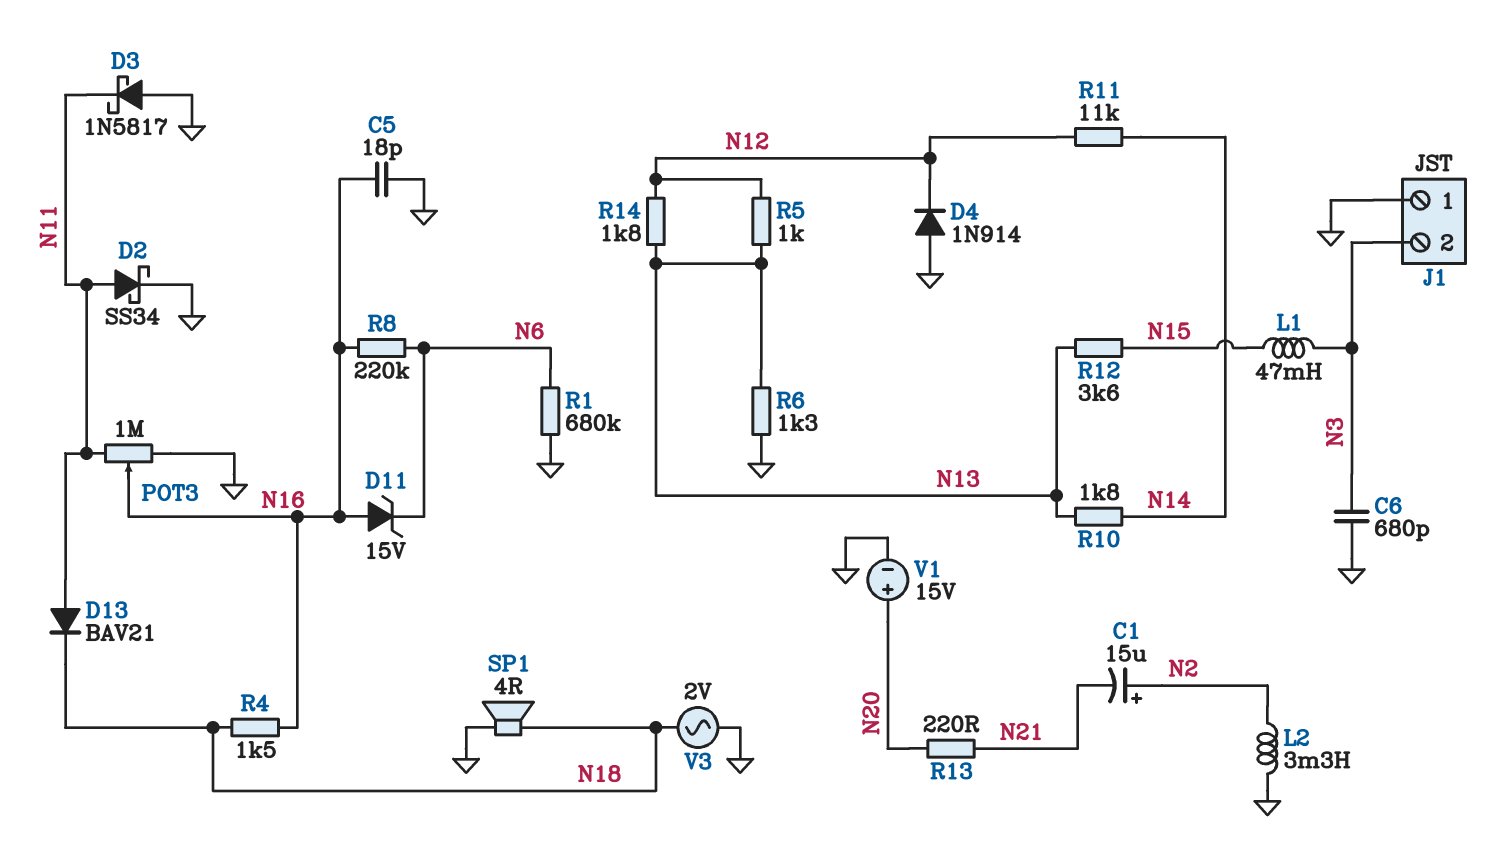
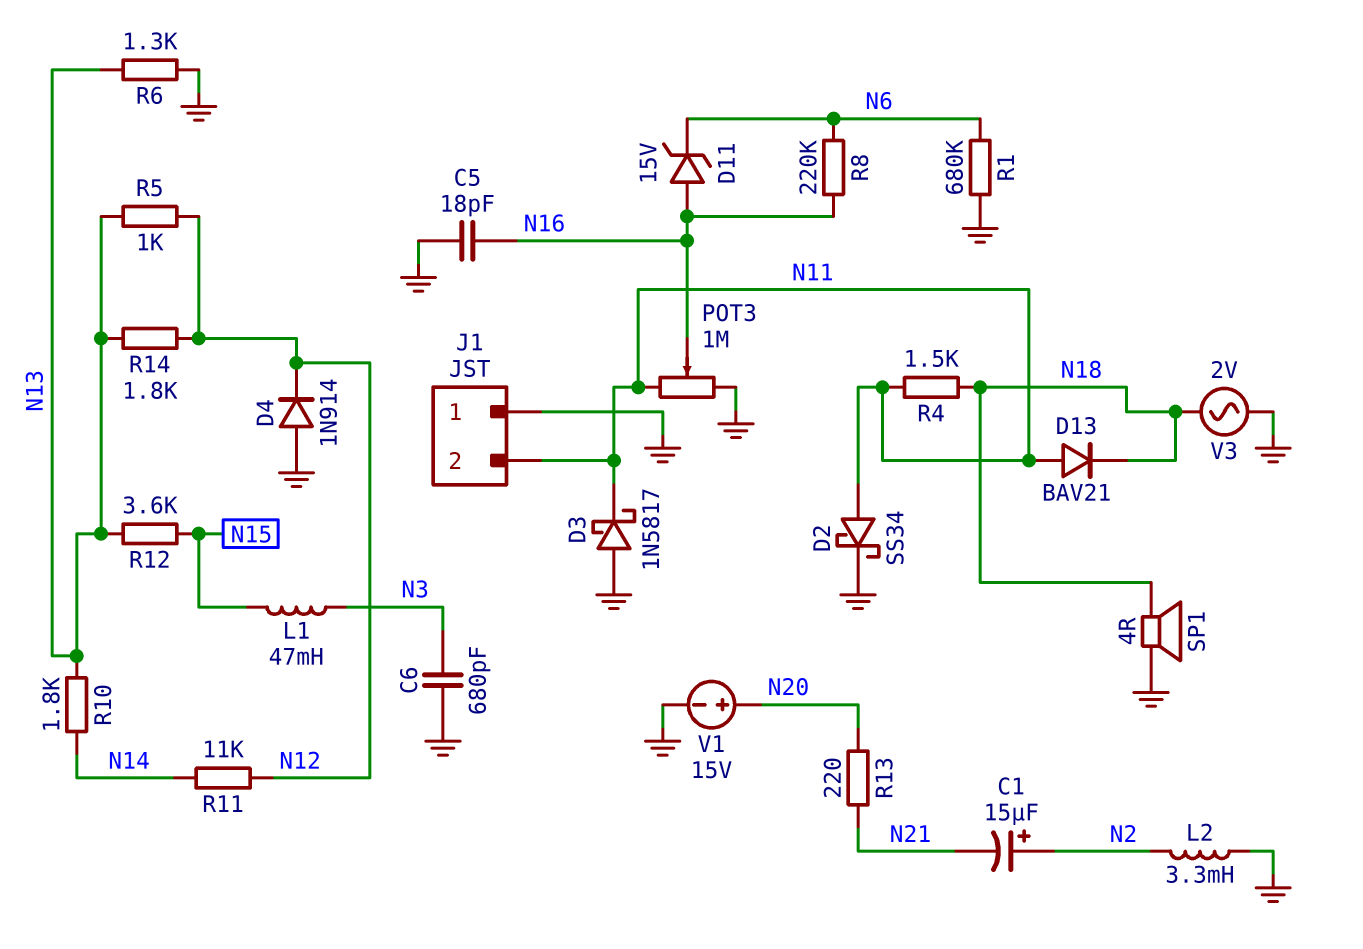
J1 pin 2: N3 -> N11
R4: 1.5k (N16, N18) -> 1.5k (N11, N18)

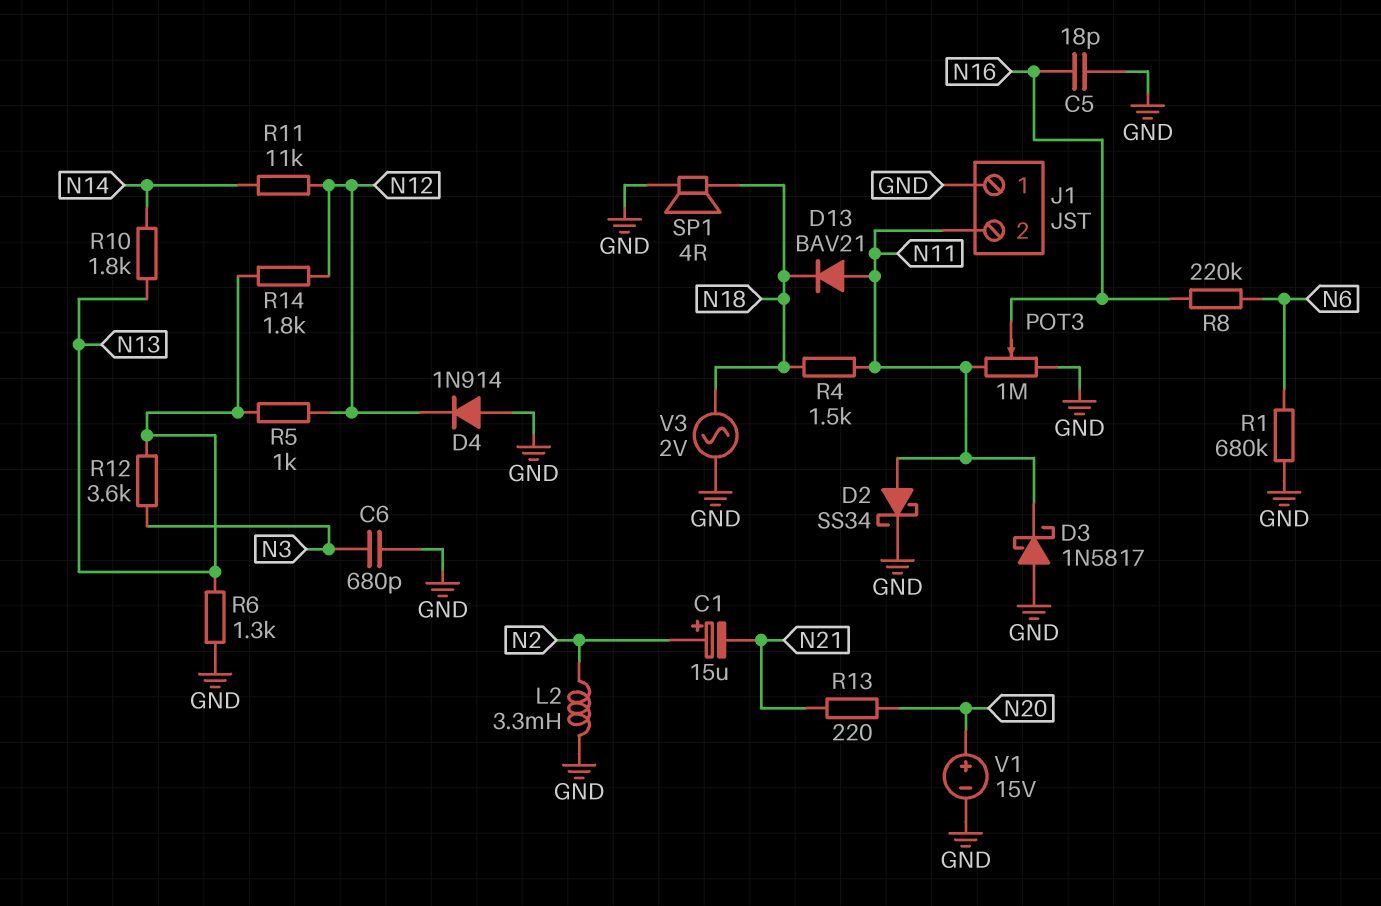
D11: zener 15V (A N16, K N6) -> none
L1: 47mH (N3, N15) -> none
R12: 3.6k (N13, N15) -> 3.6k (N3, N13)

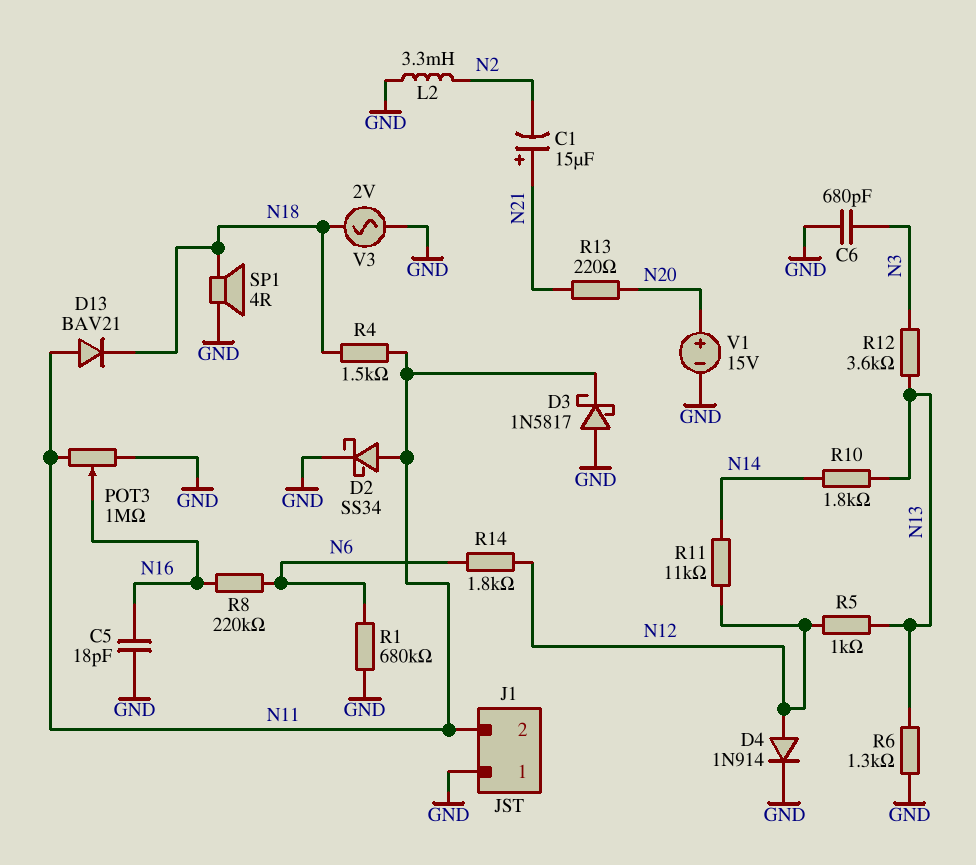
C1: 15uF (plus N2, minus N21) -> 15uF (plus N21, minus N2)
D4: diode 1N914 (A GND, K N12) -> diode 1N914 (A N12, K GND)
R14: 1.8k (N12, N13) -> 1.8k (N6, N12)

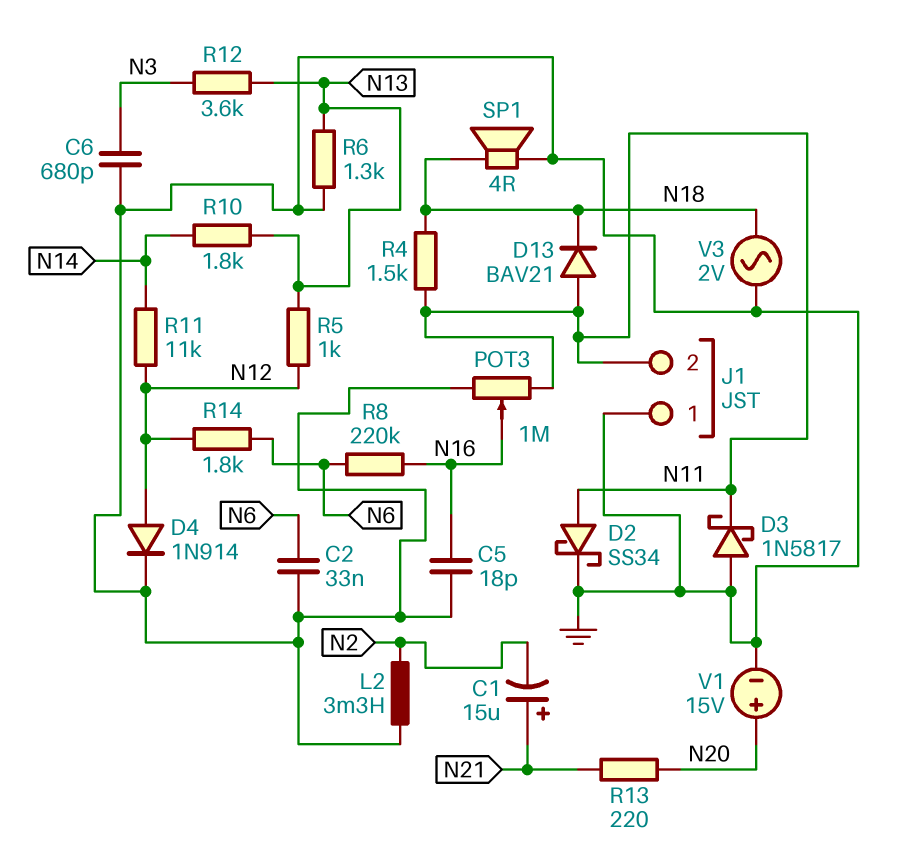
C2: none -> 33nF (GND, N6)
R1: 680k (GND, N6) -> none

